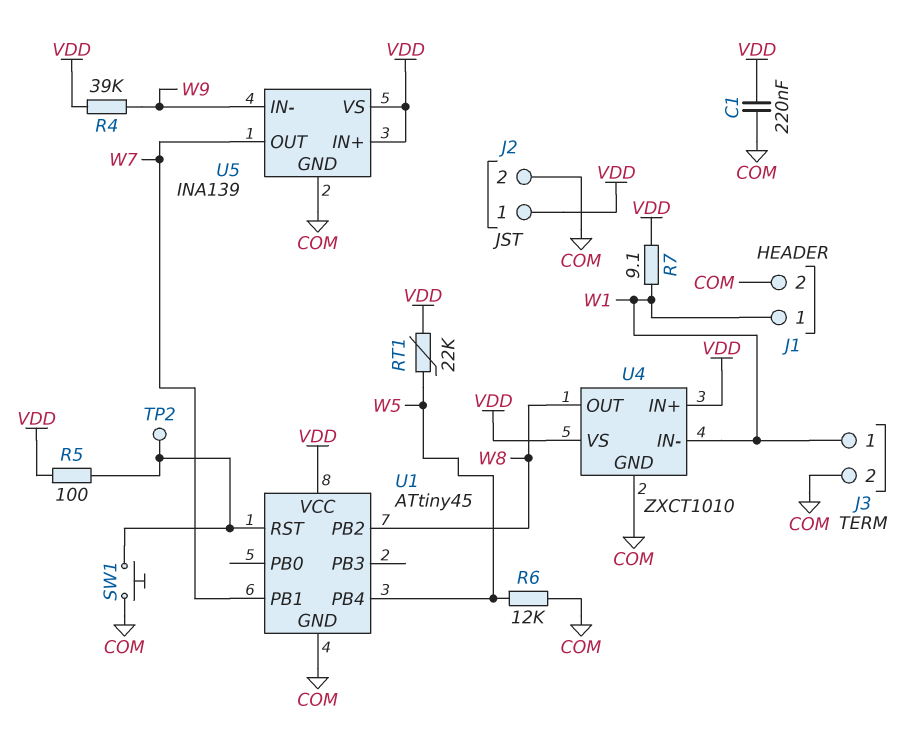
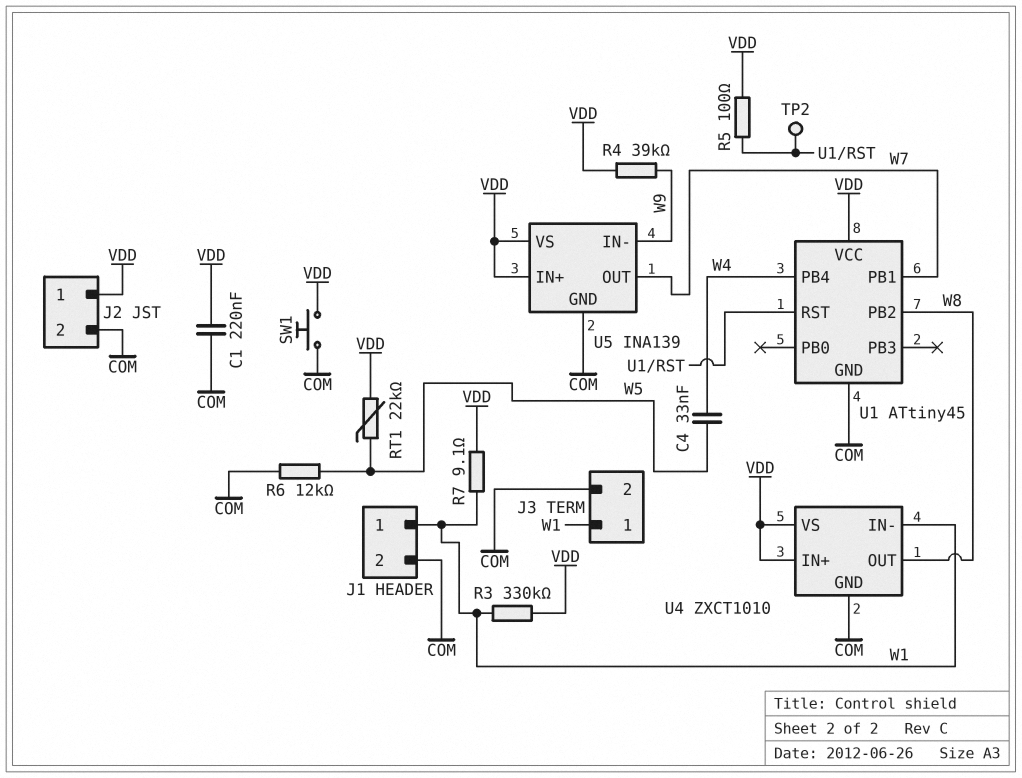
C4: none -> 33nF (W4, W5)
R3: none -> 330k (VDD, W1)
SW1: button (COM, U1/RST) -> button (COM, VDD)
U1 pin PB4: W5 -> W4

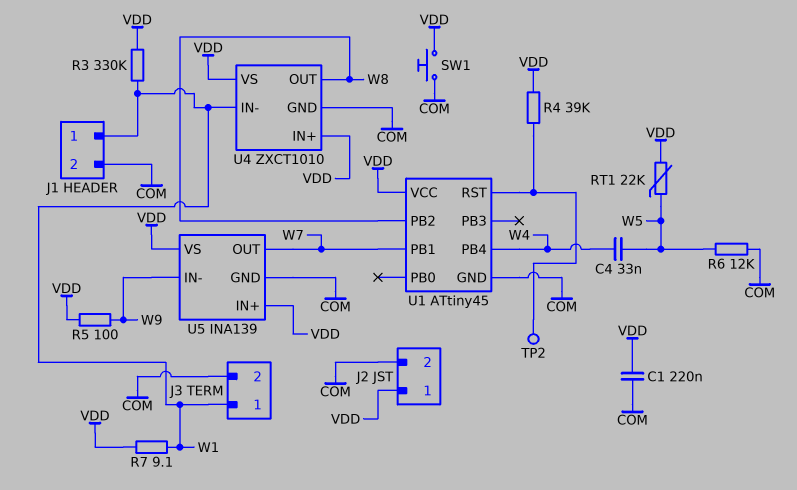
R4: 39k (VDD, W9) -> 39k (U1/RST, VDD)
R5: 100 (U1/RST, VDD) -> 100 (VDD, W9)

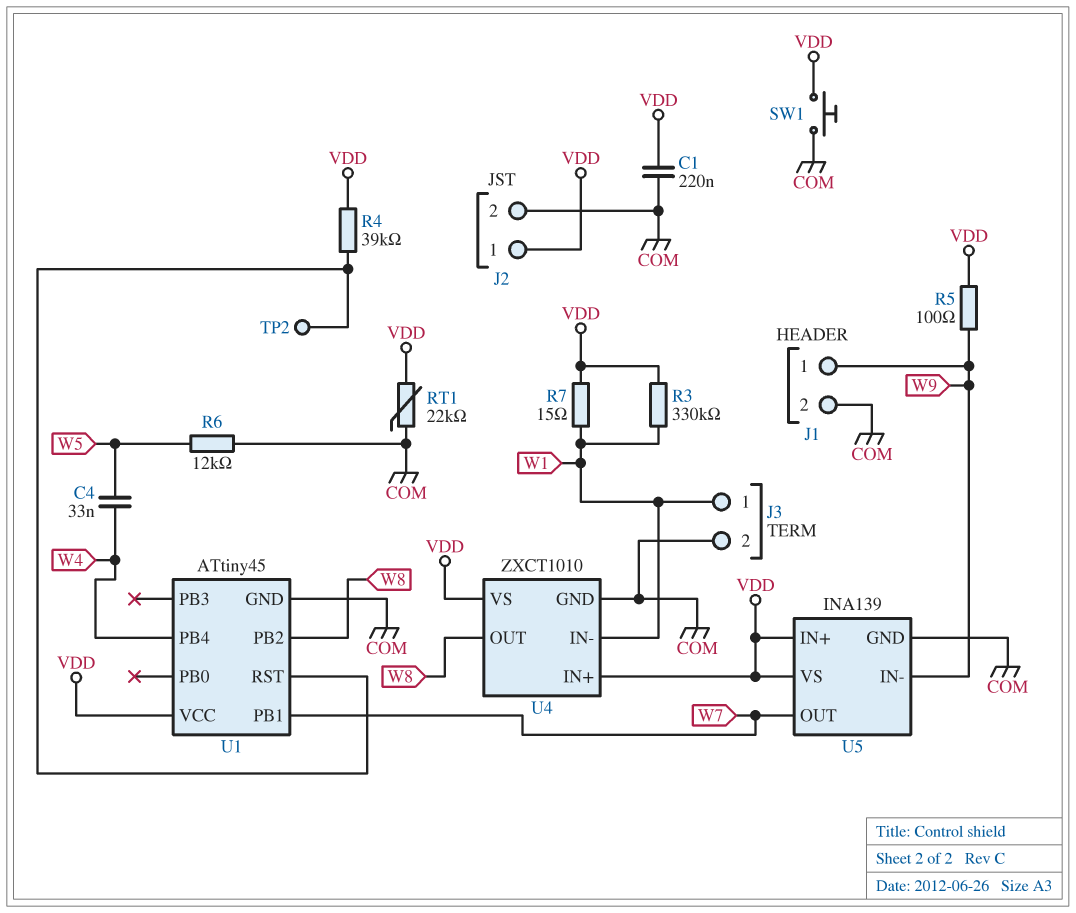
J1 pin 1: W1 -> W9
R7: 9.1 (VDD, W1) -> 15 (VDD, W1)
RT1: 22k (VDD, W5) -> 22k (COM, VDD)

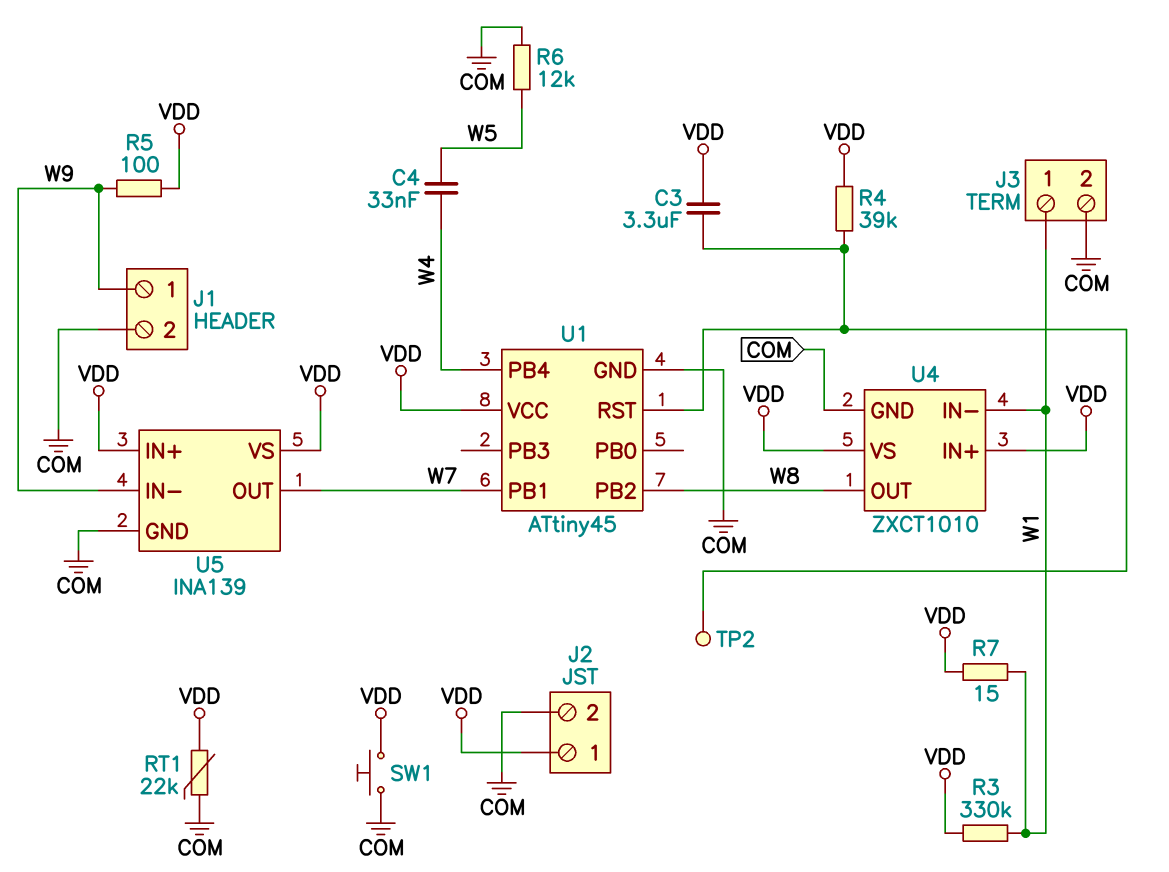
C1: 220nF (COM, VDD) -> none
C3: none -> 3.3uF (U1/RST, VDD)

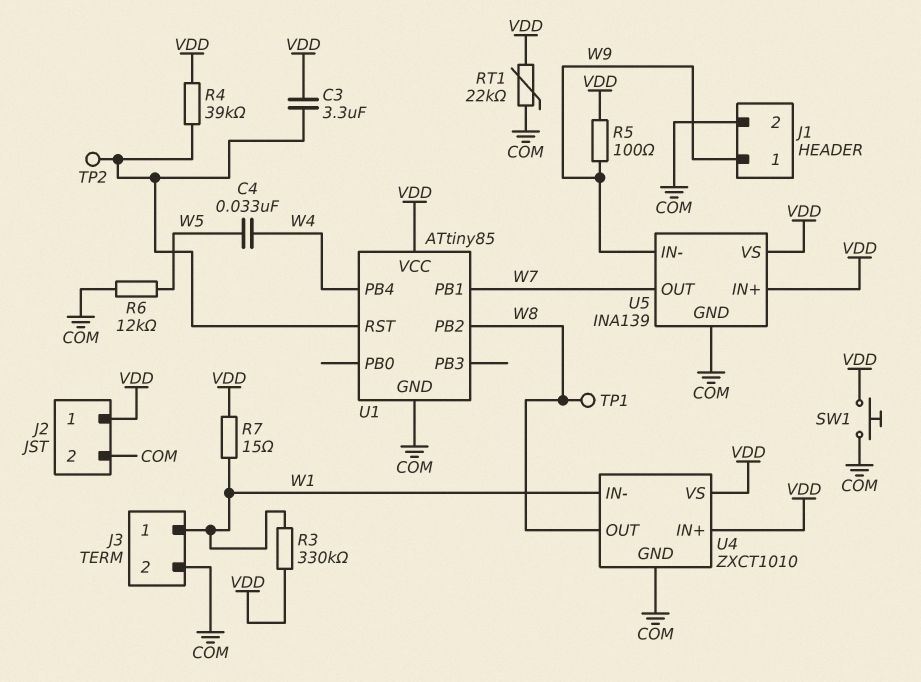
TP1: none -> test point (W8)
U1: ATtiny45 -> ATtiny85

